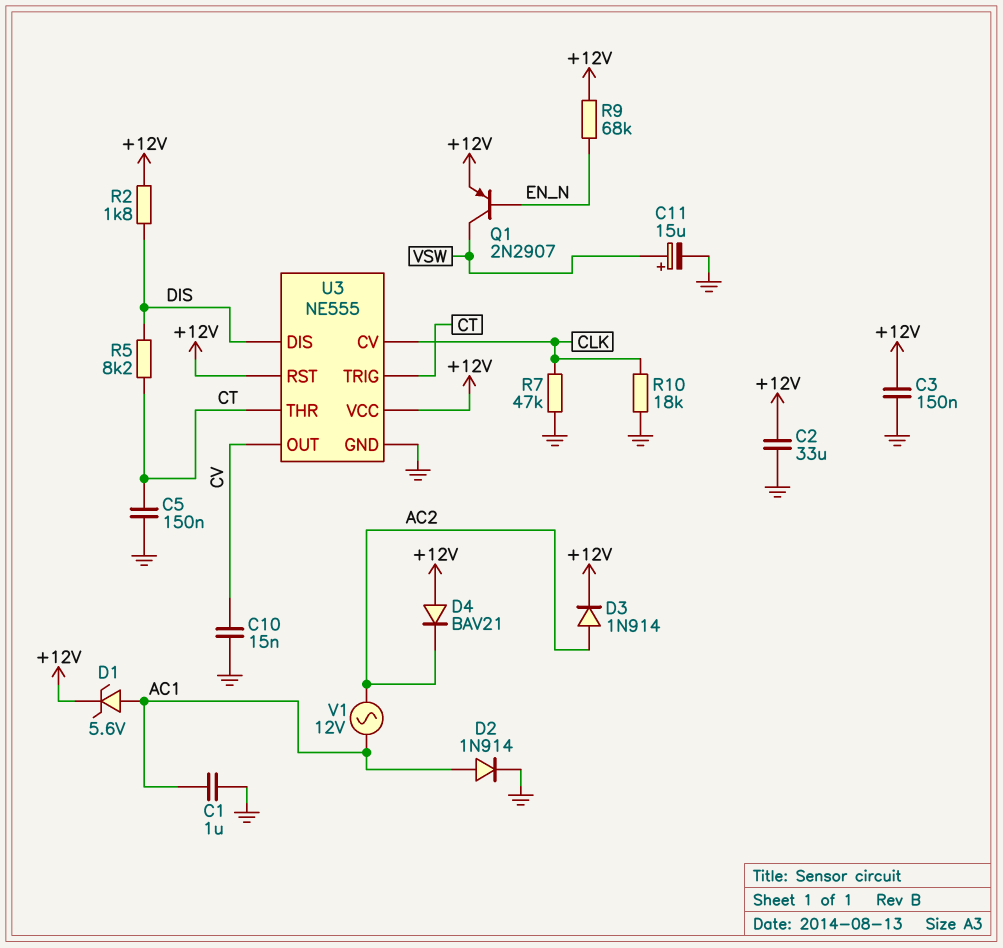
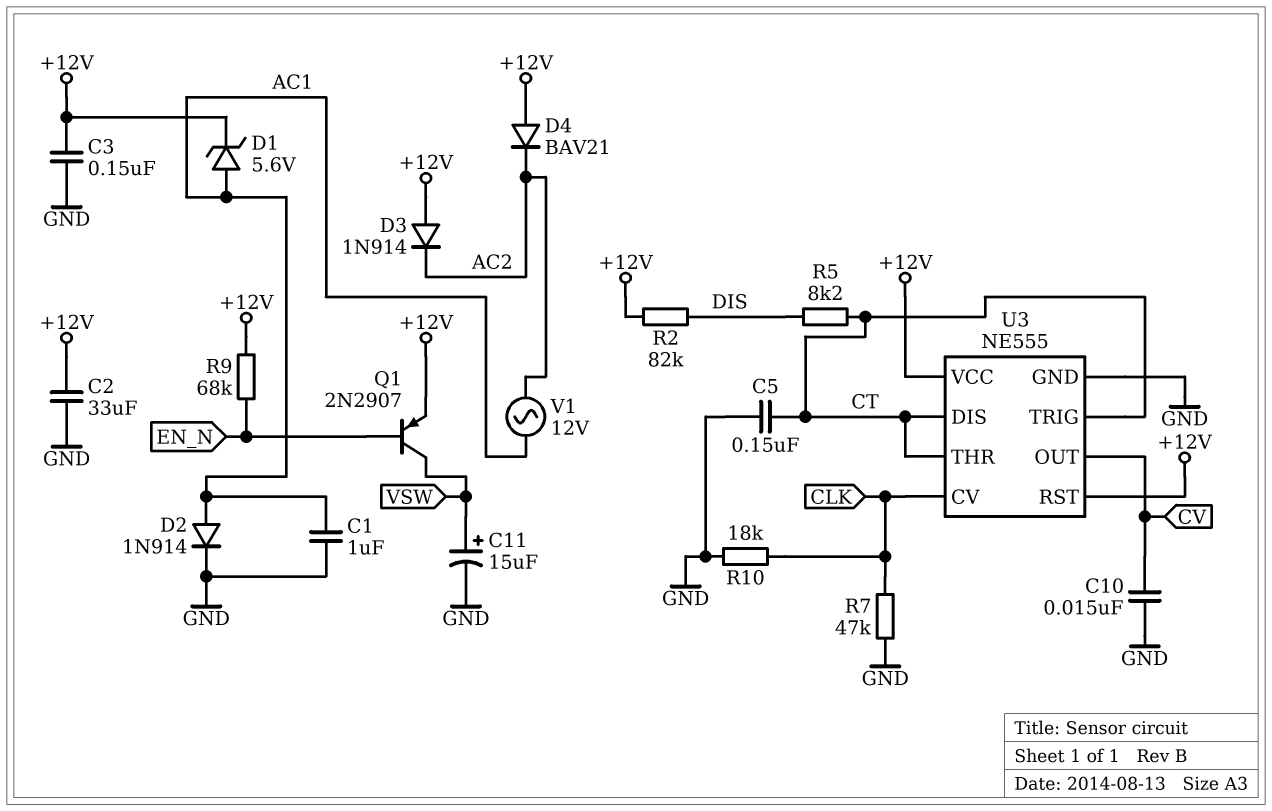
D3: diode 1N914 (A AC2, K +12V) -> diode 1N914 (A +12V, K AC2)
R2: 1.8k (+12V, DIS) -> 82k (+12V, DIS)
U3 pin DIS: DIS -> CT

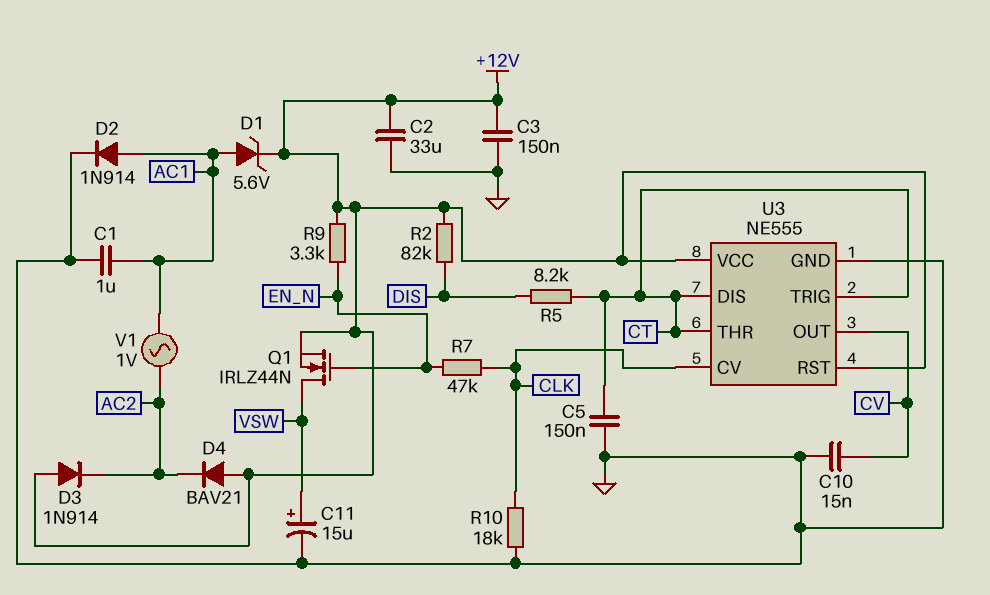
Q1: PNP 2N2907 (B EN_N, C VSW, E +12V) -> NMOS IRLZ44N (G EN_N, D VSW, S +12V)
R7: 47k (CLK, GND) -> 47k (CLK, EN_N)
R9: 68k (+12V, EN_N) -> 3.3k (+12V, EN_N)
V1: AC 12V (AC1, AC2) -> AC 1V (AC1, AC2)

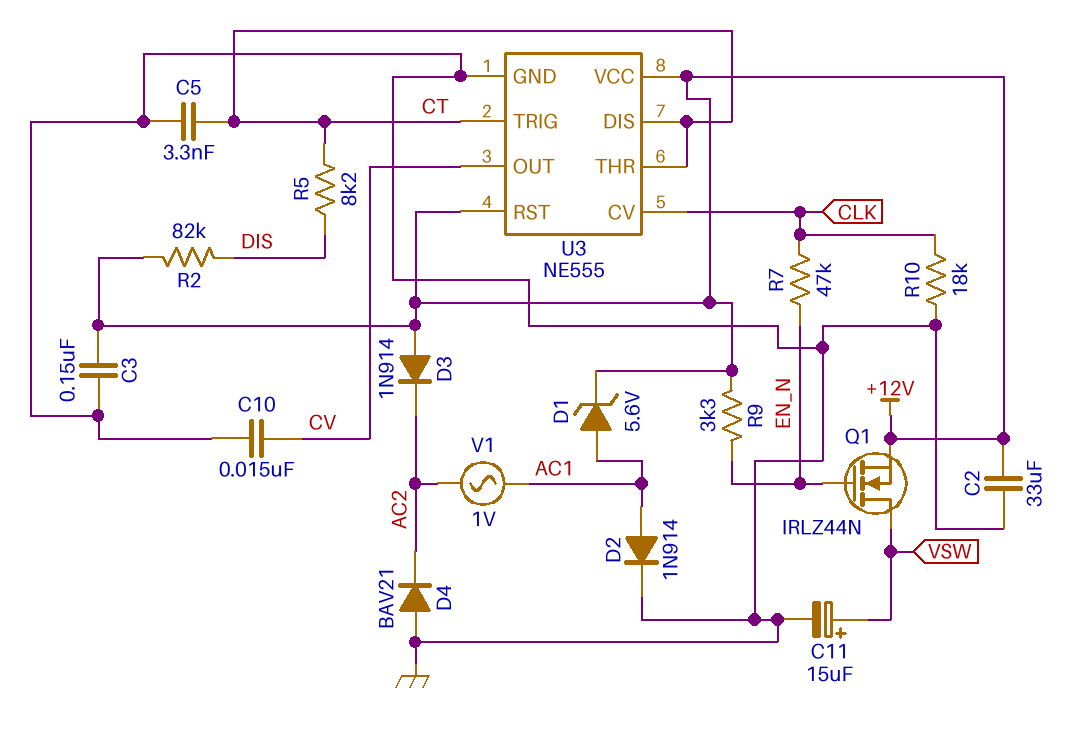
C1: 1uF (AC1, GND) -> none
C5: 150nF (CT, GND) -> 3.3nF (CT, GND)
D4: diode BAV21 (A +12V, K AC2) -> diode BAV21 (A GND, K AC2)

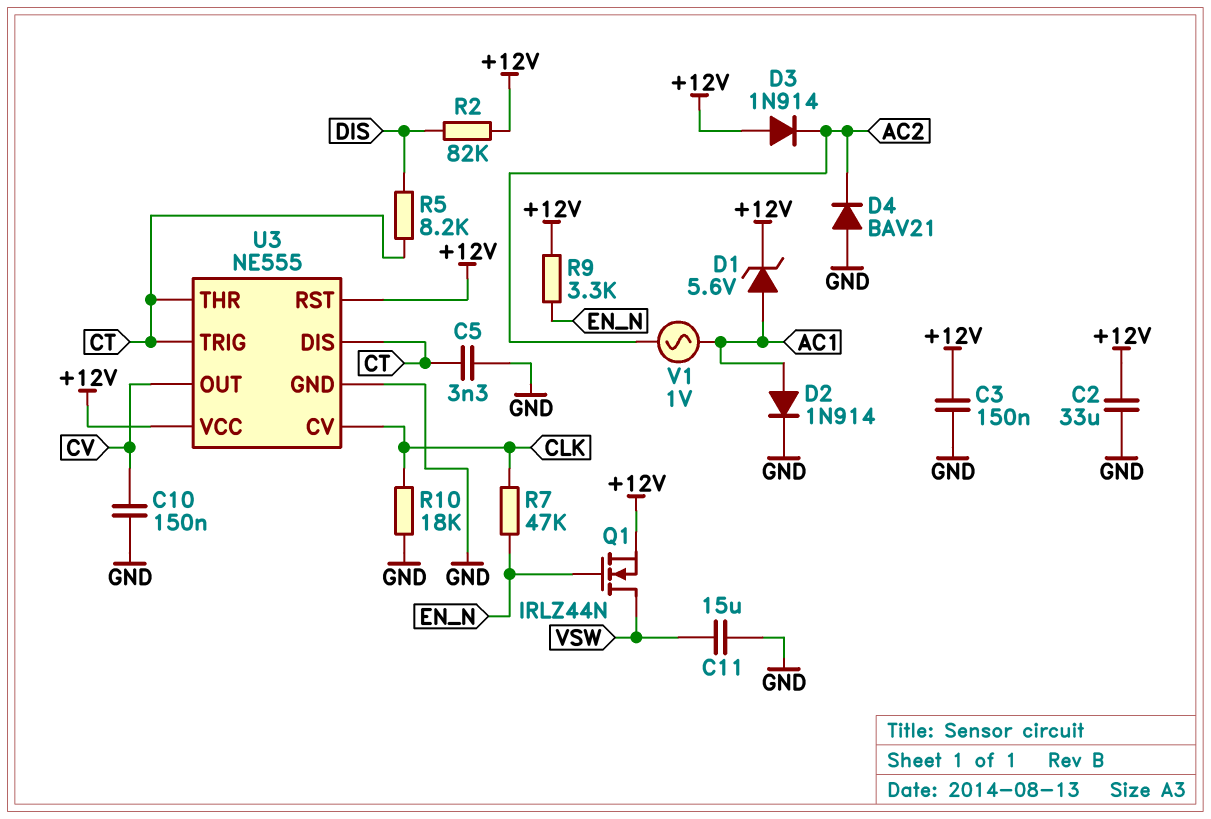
C10: 15nF (CV, GND) -> 150nF (CV, GND)
C11: 15uF (plus VSW, minus GND) -> 15uF (GND, VSW)

